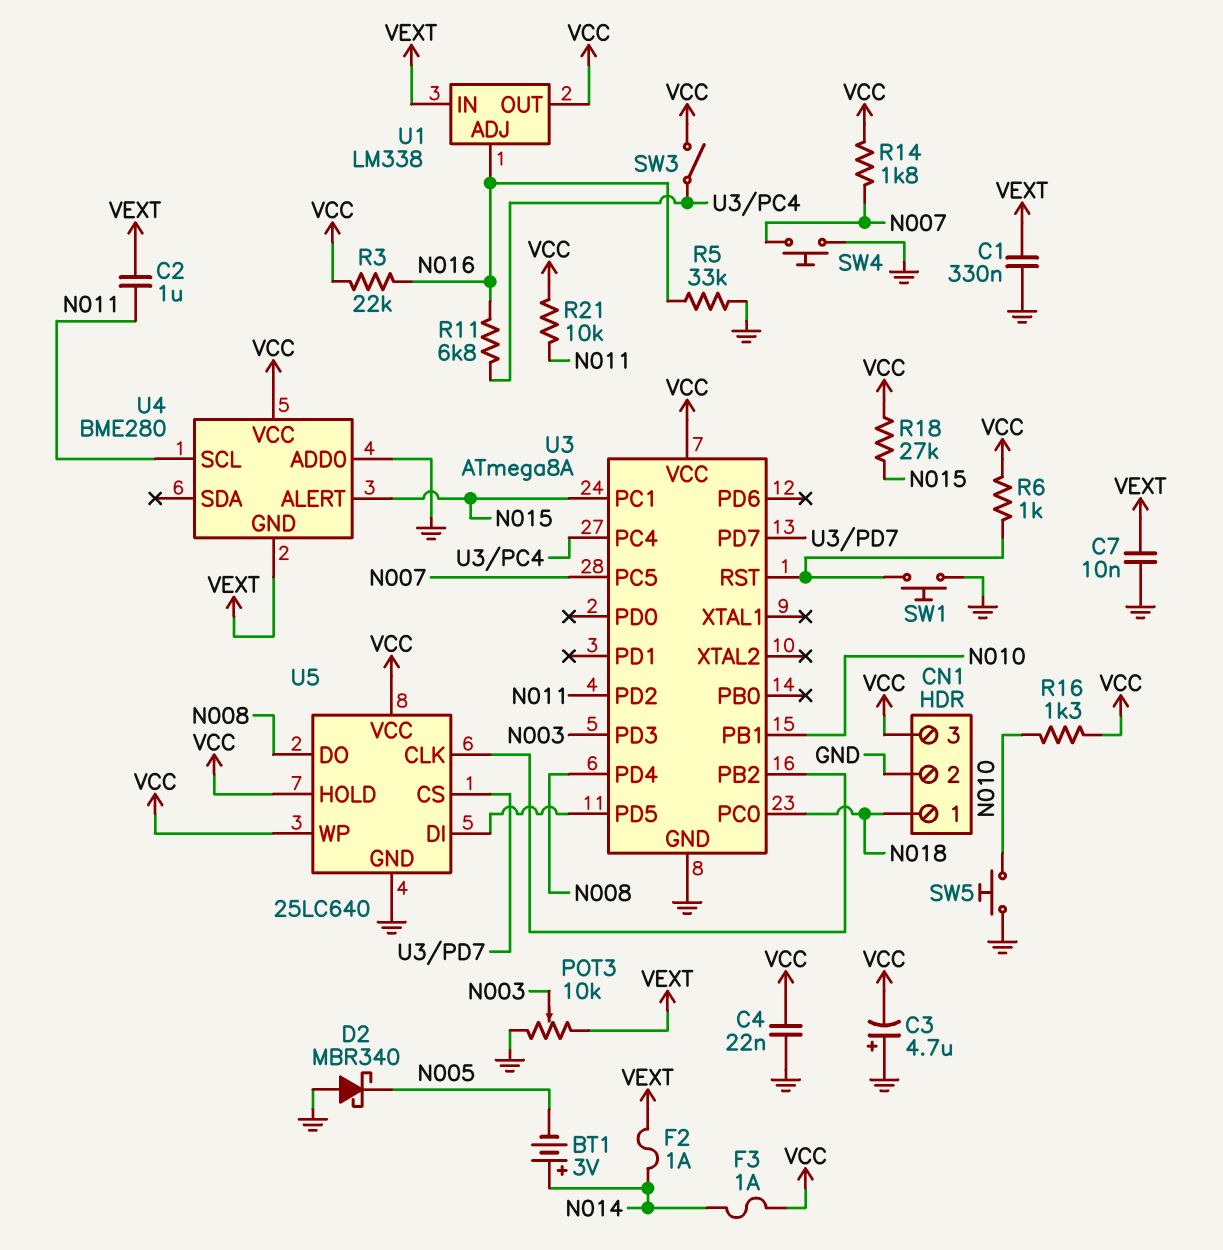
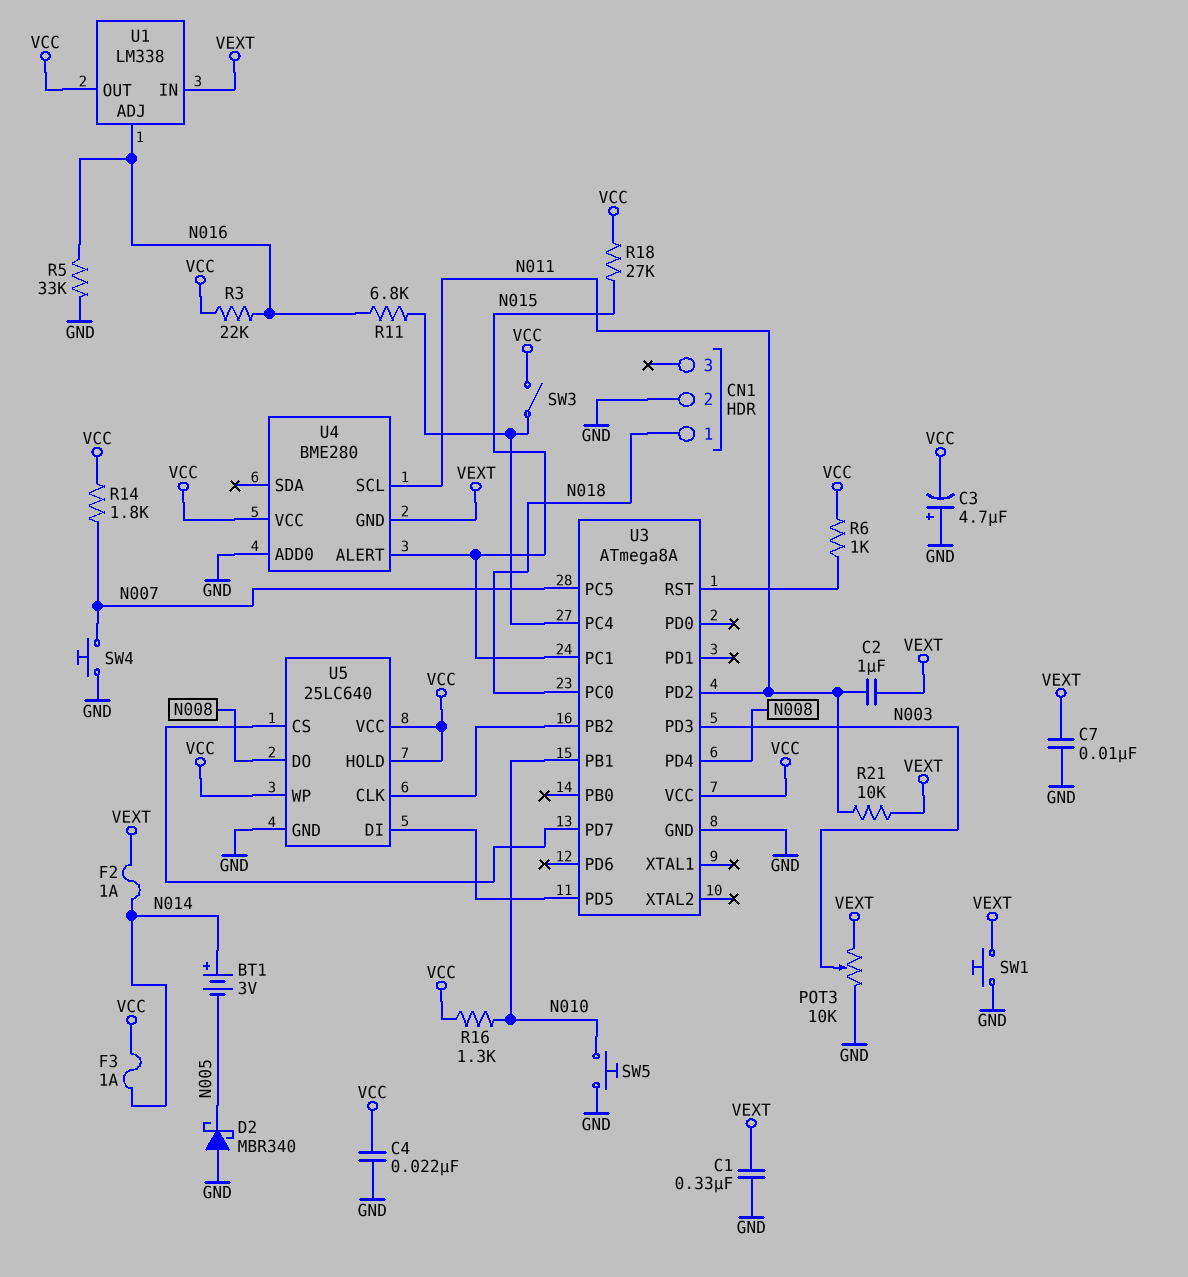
CN1 pin 3: VCC -> none
R21: 10k (N011, VCC) -> 10k (N011, VEXT)
SW1: button (GND, U3/RST) -> button (GND, VEXT)

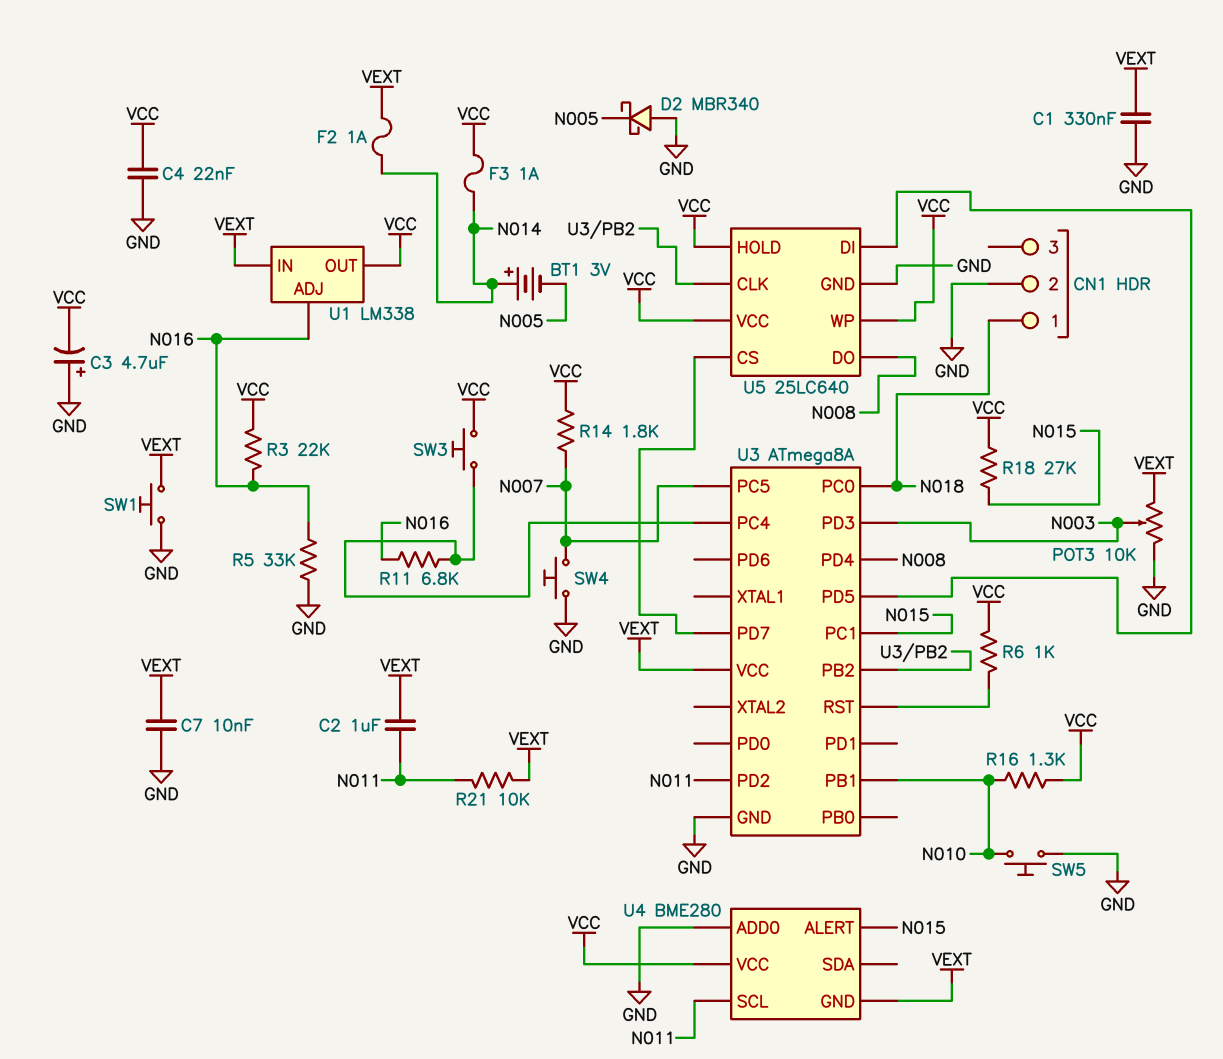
SW3: switch (U3/PC4, VCC) -> button (U3/PC4, VCC)
U3 pin VCC: VCC -> VEXT

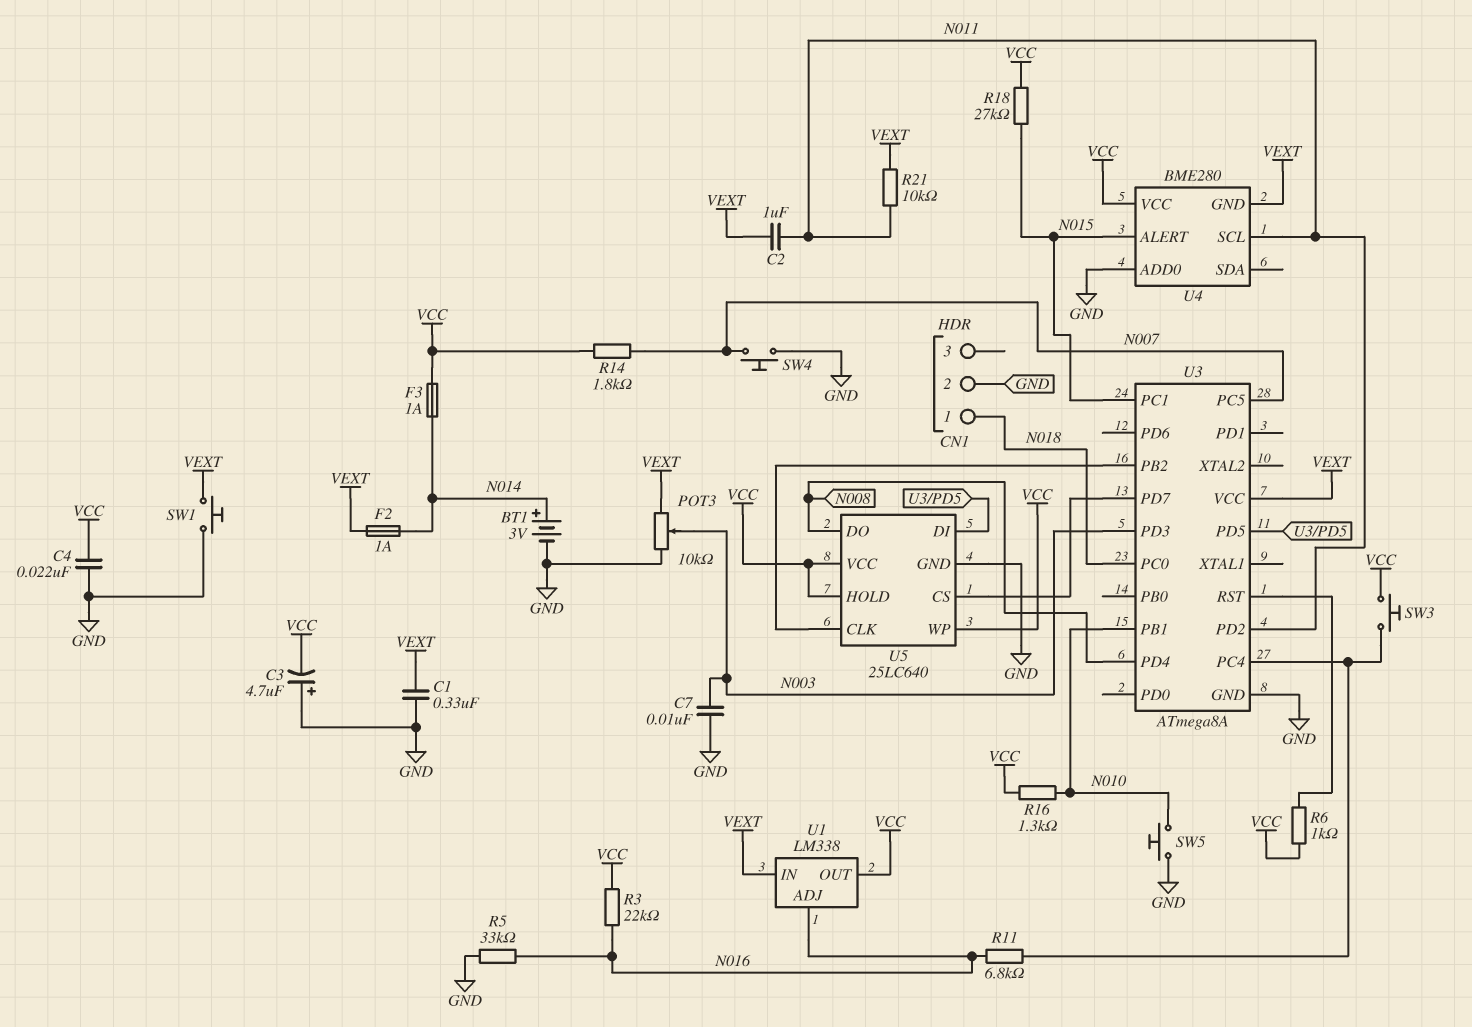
BT1: 3V (plus N014, minus N005) -> 3V (plus N014, minus GND)
C7: 10nF (GND, VEXT) -> 10nF (GND, N003)
D2: schottky MBR340 (A GND, K N005) -> none

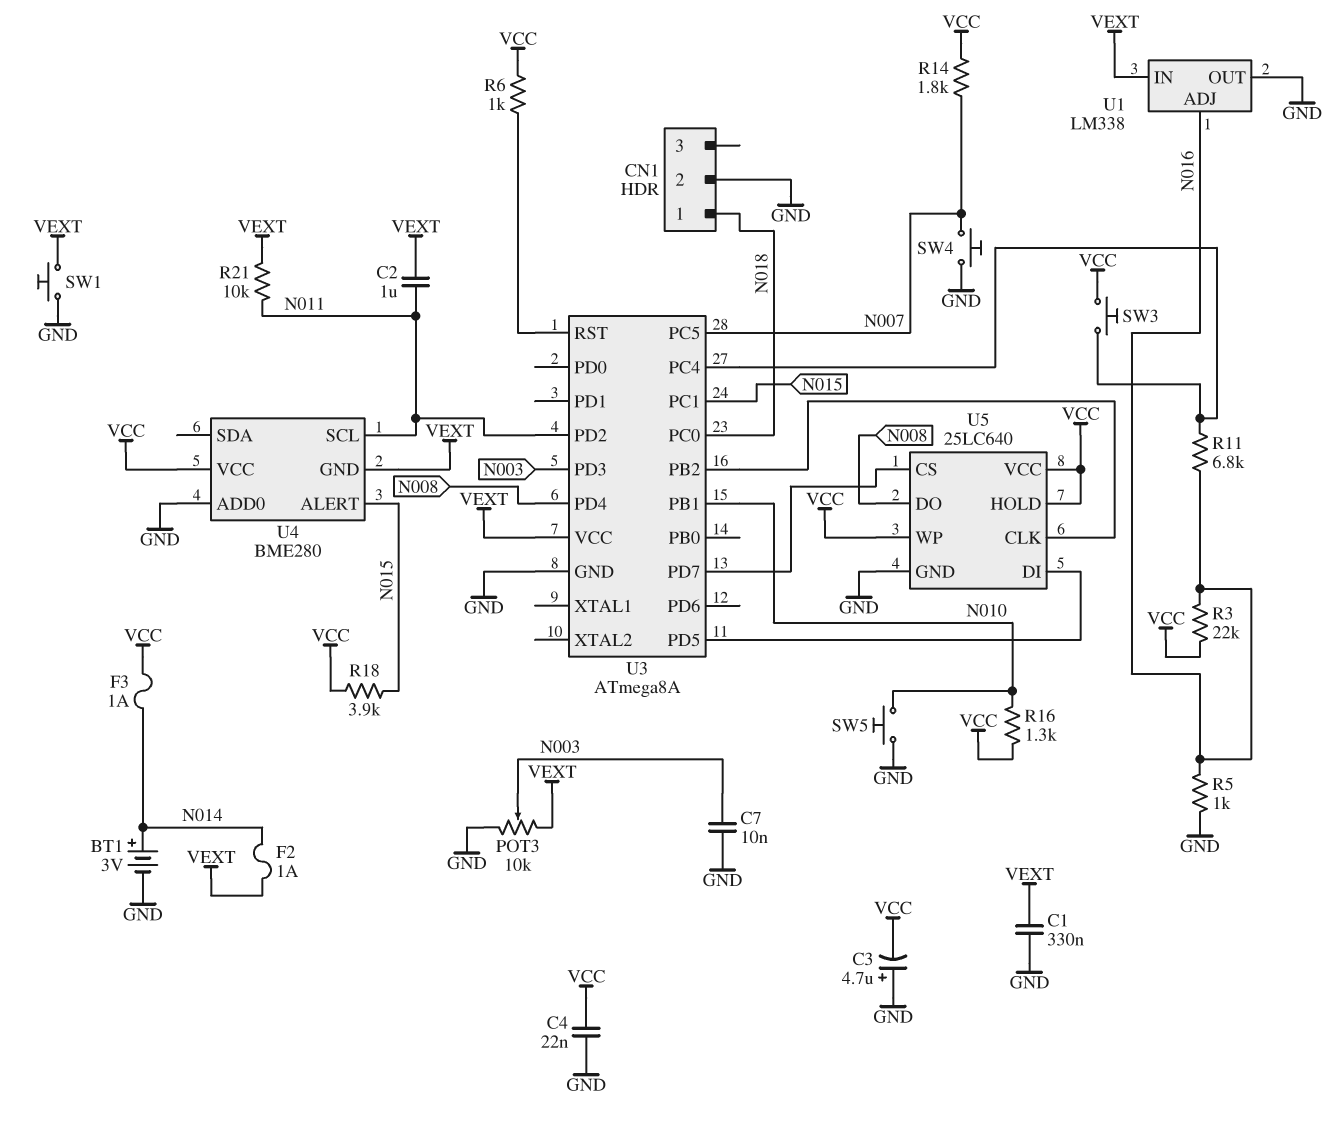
R5: 33k (GND, N016) -> 1k (GND, N016)
R18: 27k (N015, VCC) -> 3.9k (N015, VCC)
U1 pin OUT: VCC -> GND

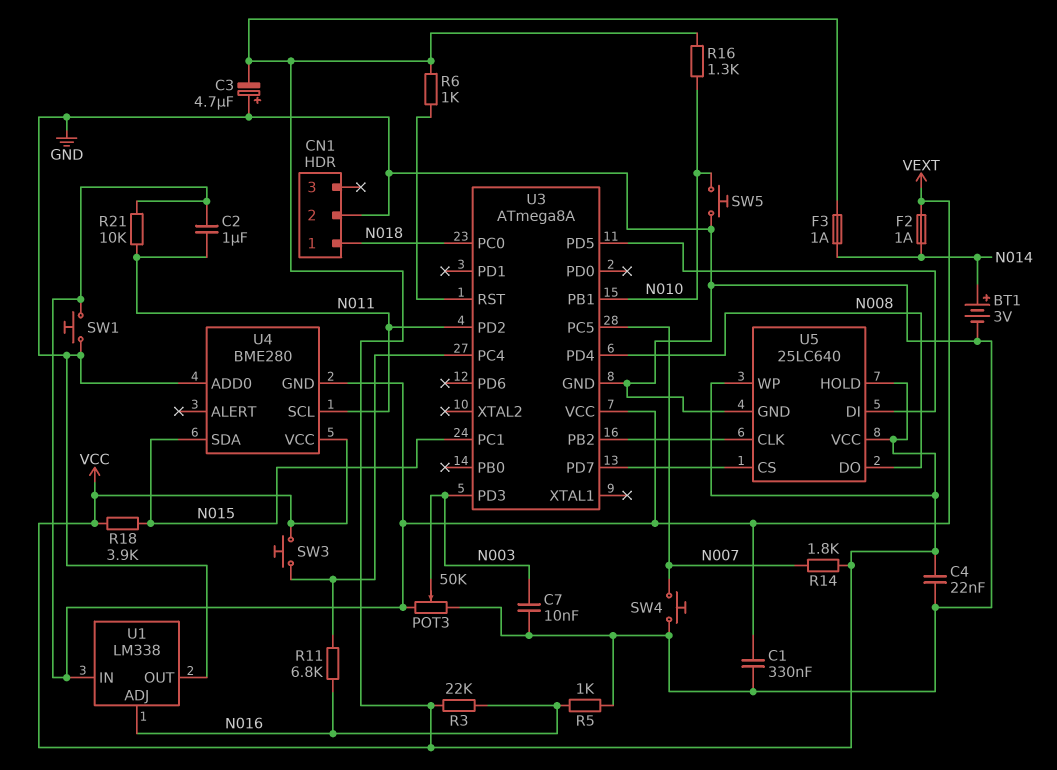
POT3: 10k (GND, VEXT, wiper N003) -> 50k (GND, VEXT, wiper N003)
U4 pin ALERT: N015 -> none
U4 pin SDA: none -> N015

